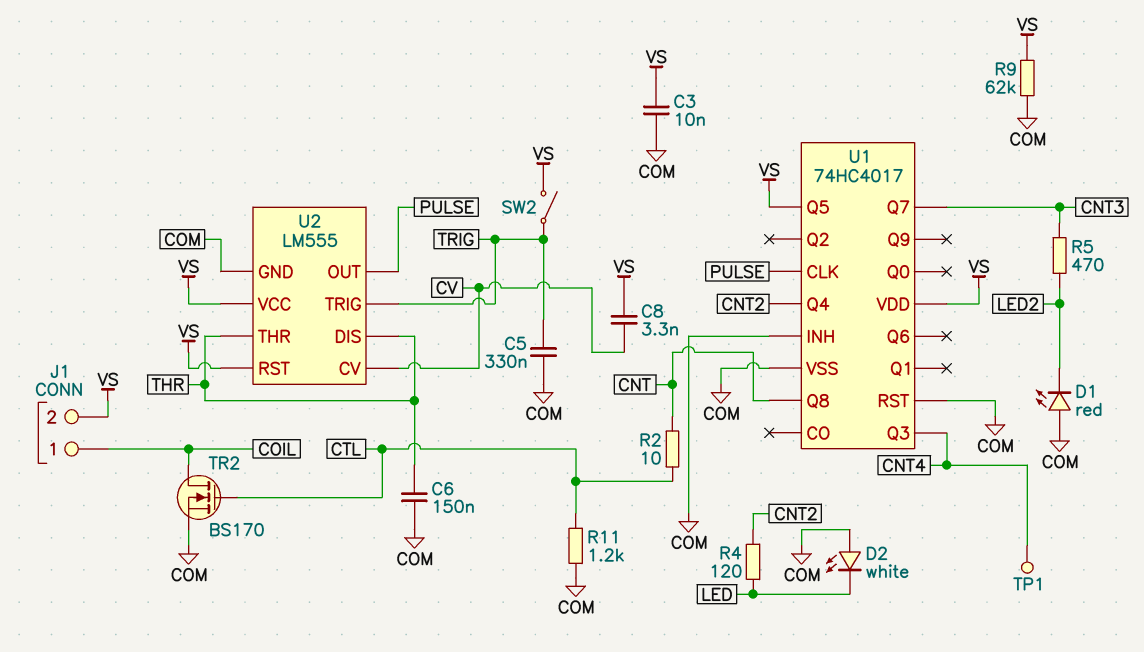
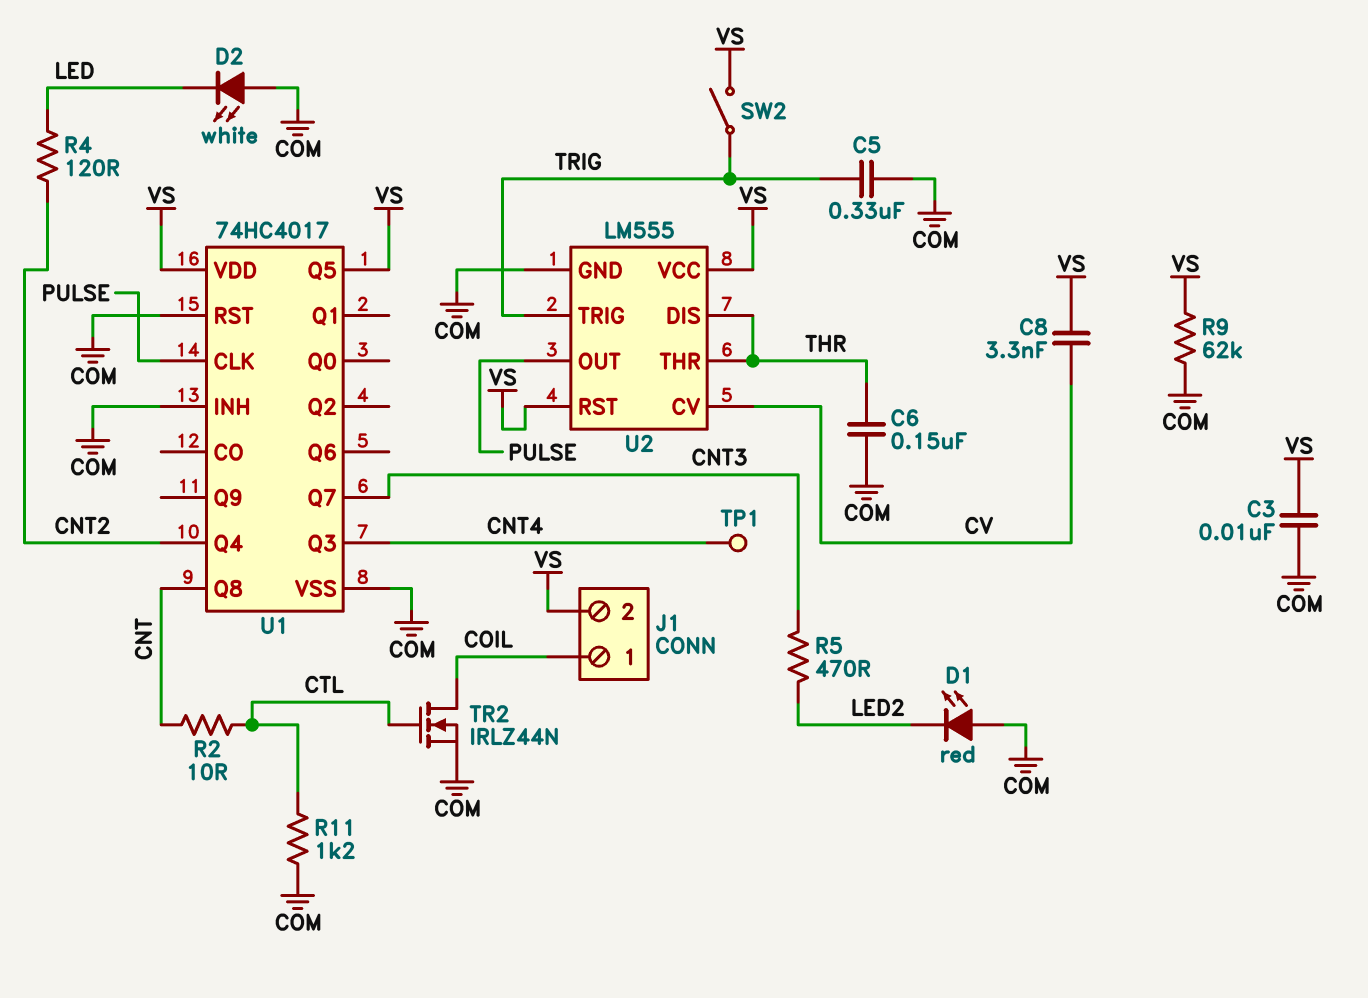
TR2: NMOS BS170 (G CTL, D COIL, S COM) -> NMOS IRLZ44N (G CTL, D COIL, S COM)

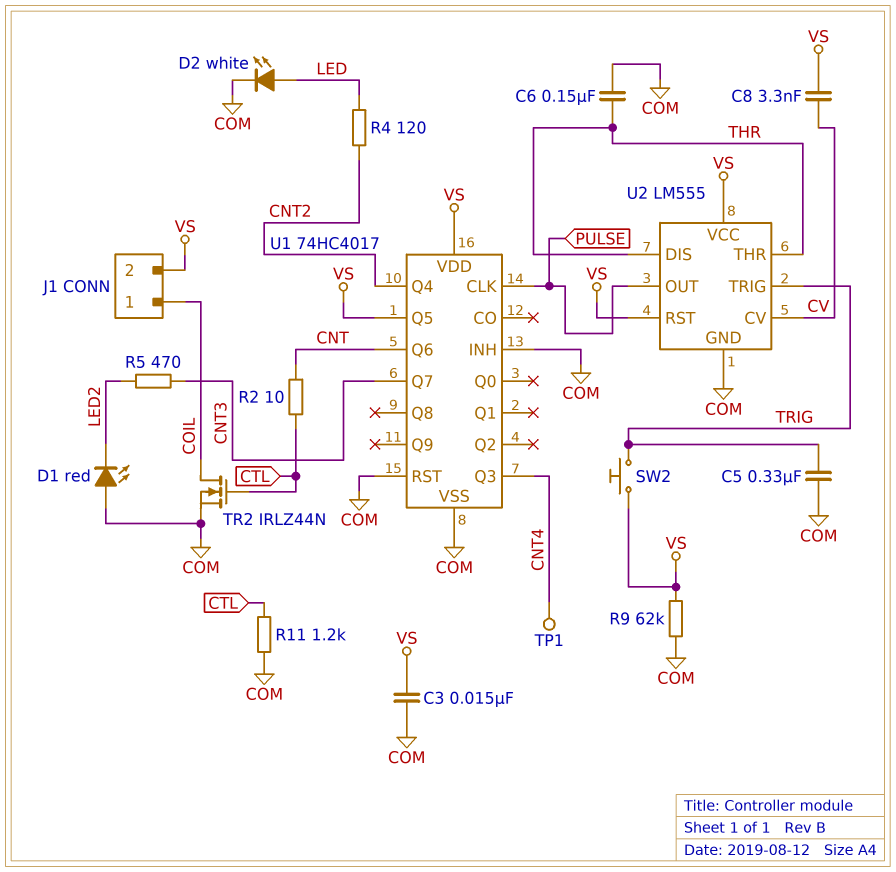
C3: 10nF (COM, VS) -> 15nF (COM, VS)
D2: LED white (A COM, K LED) -> LED white (A LED, K COM)
SW2: switch (TRIG, VS) -> button (TRIG, VS)
U1 pin Q6: none -> CNT
U1 pin Q8: CNT -> none

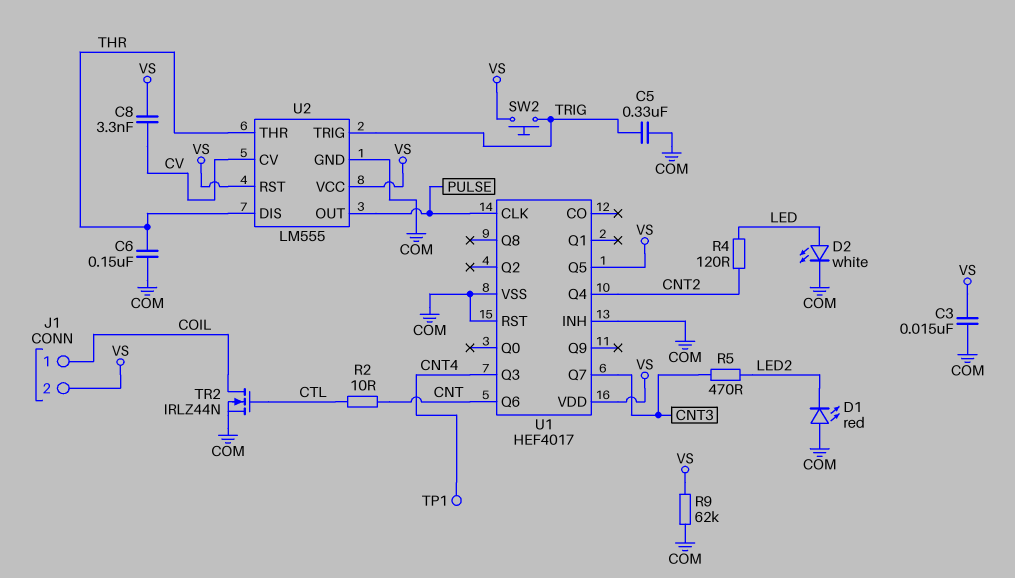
R11: 1.2k (COM, CTL) -> none
U1: 74HC4017 -> HEF4017

